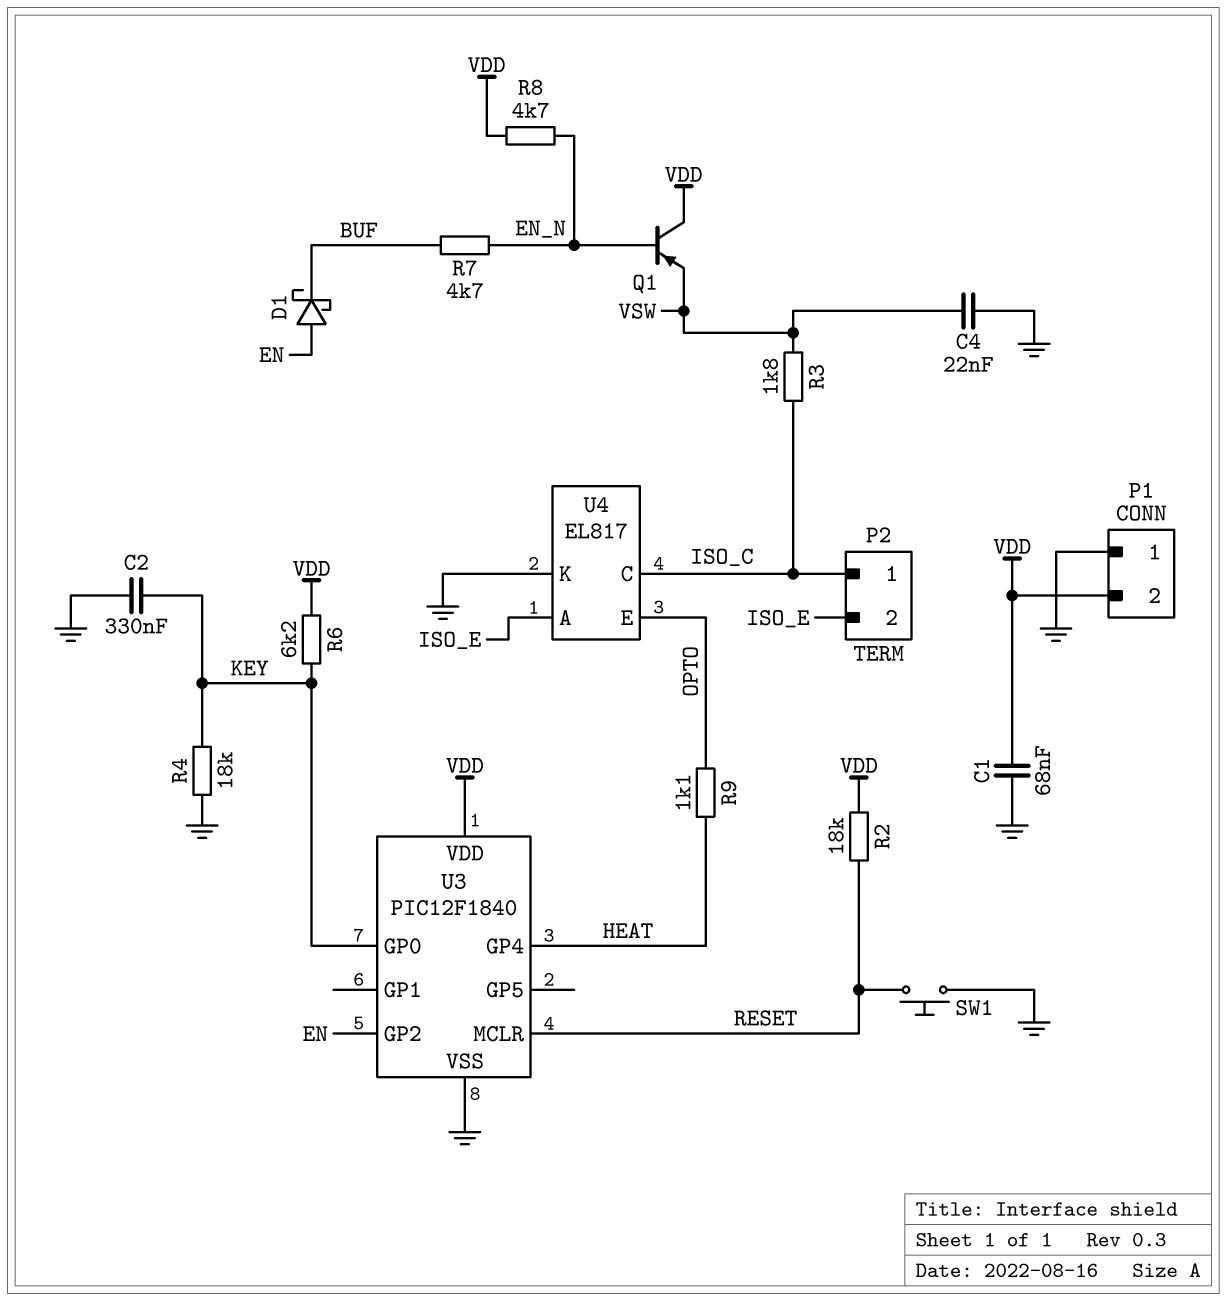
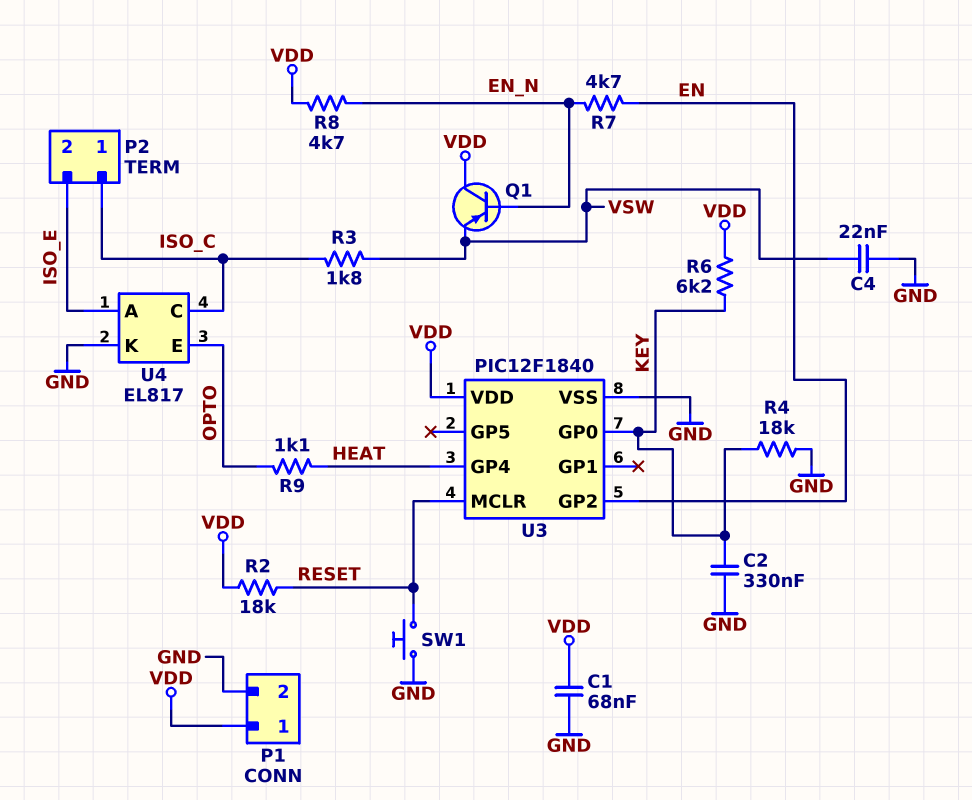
D1: schottky (A EN, K BUF) -> none
P1 pin 1: GND -> VDD
P1 pin 2: VDD -> GND
R7: 4.7k (BUF, EN_N) -> 4.7k (EN, EN_N)

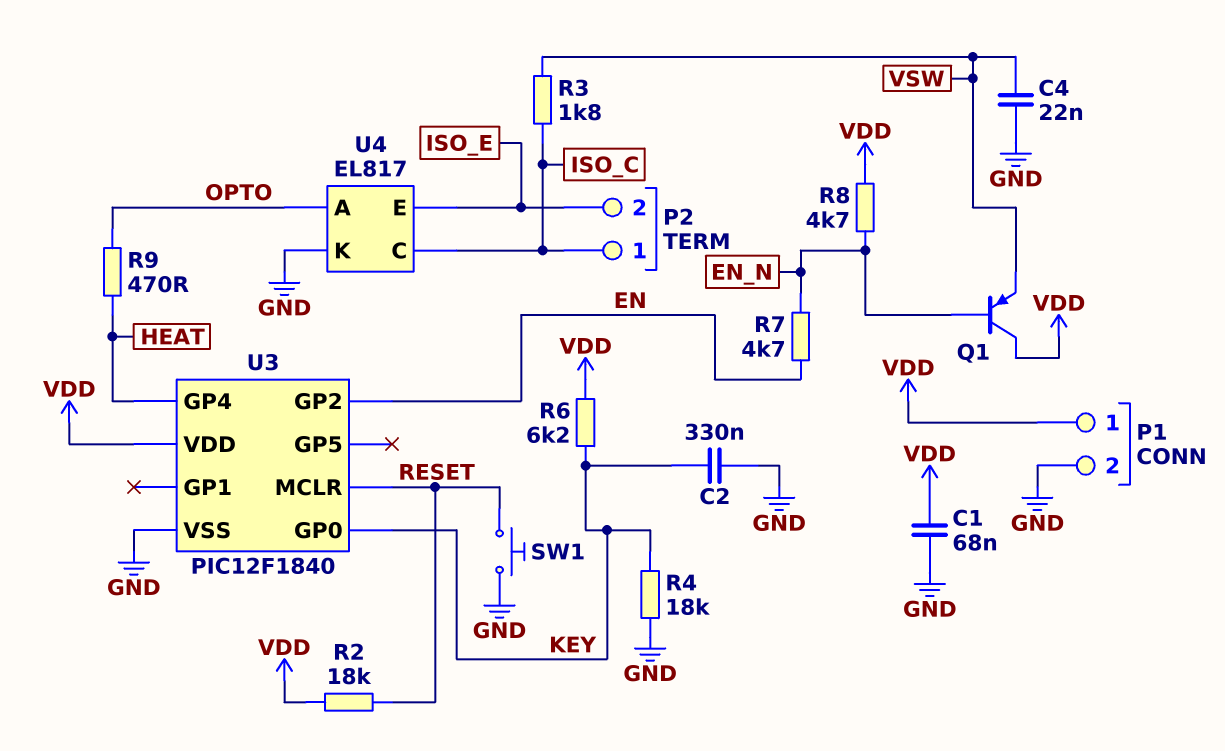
R9: 1.1k (HEAT, OPTO) -> 470 (HEAT, OPTO)
U4 pin A: ISO_E -> OPTO
U4 pin E: OPTO -> ISO_E

